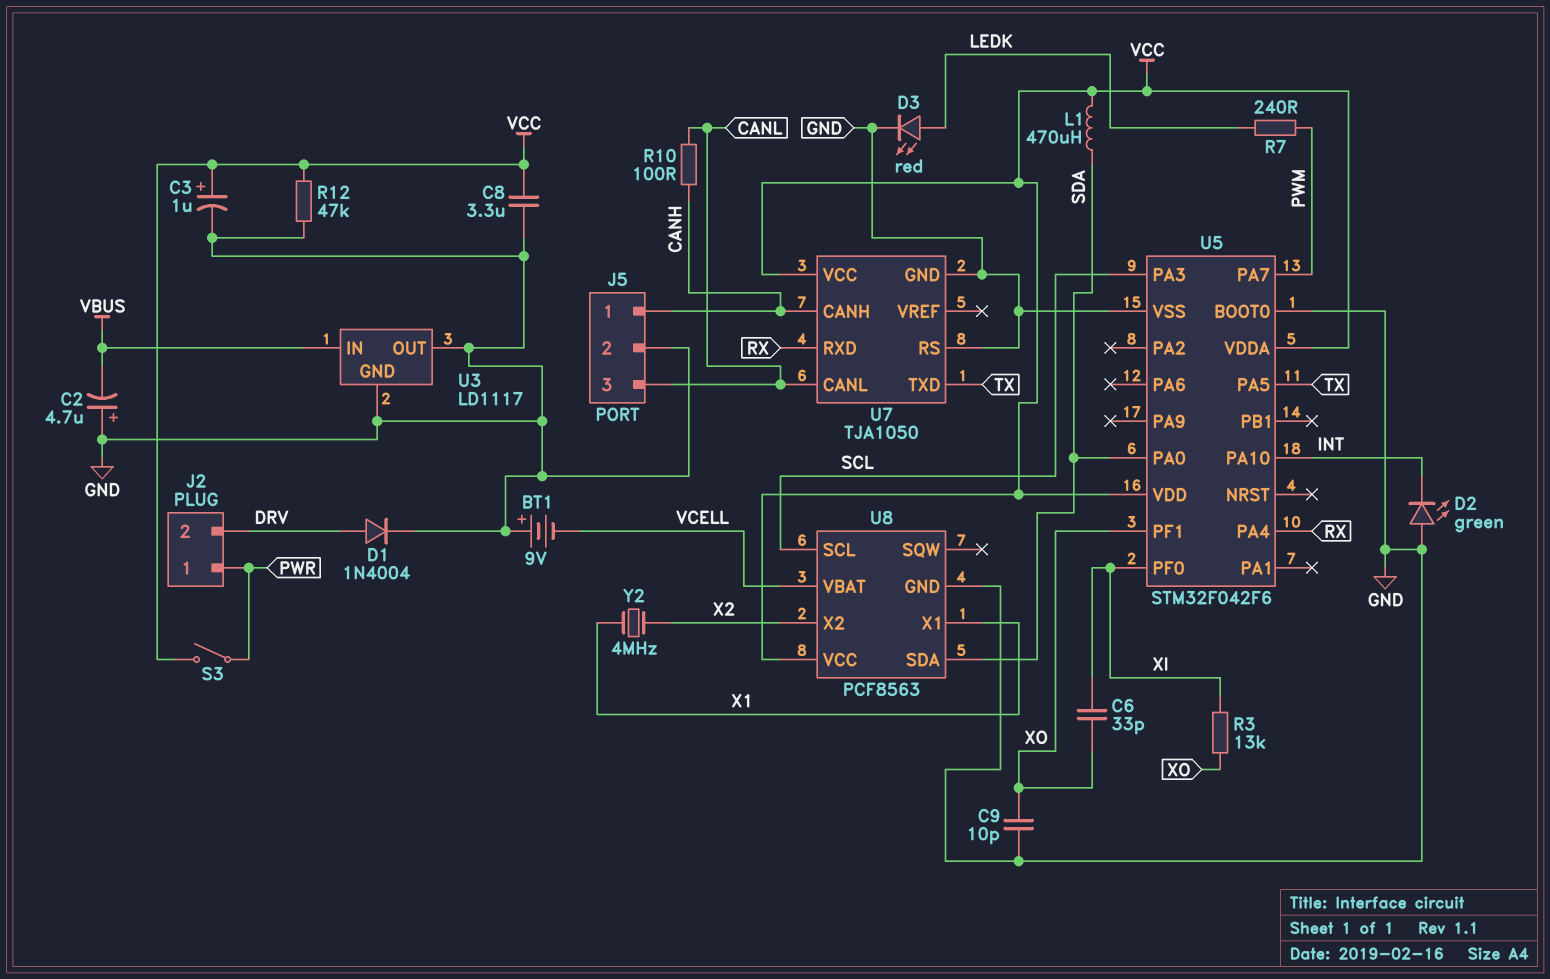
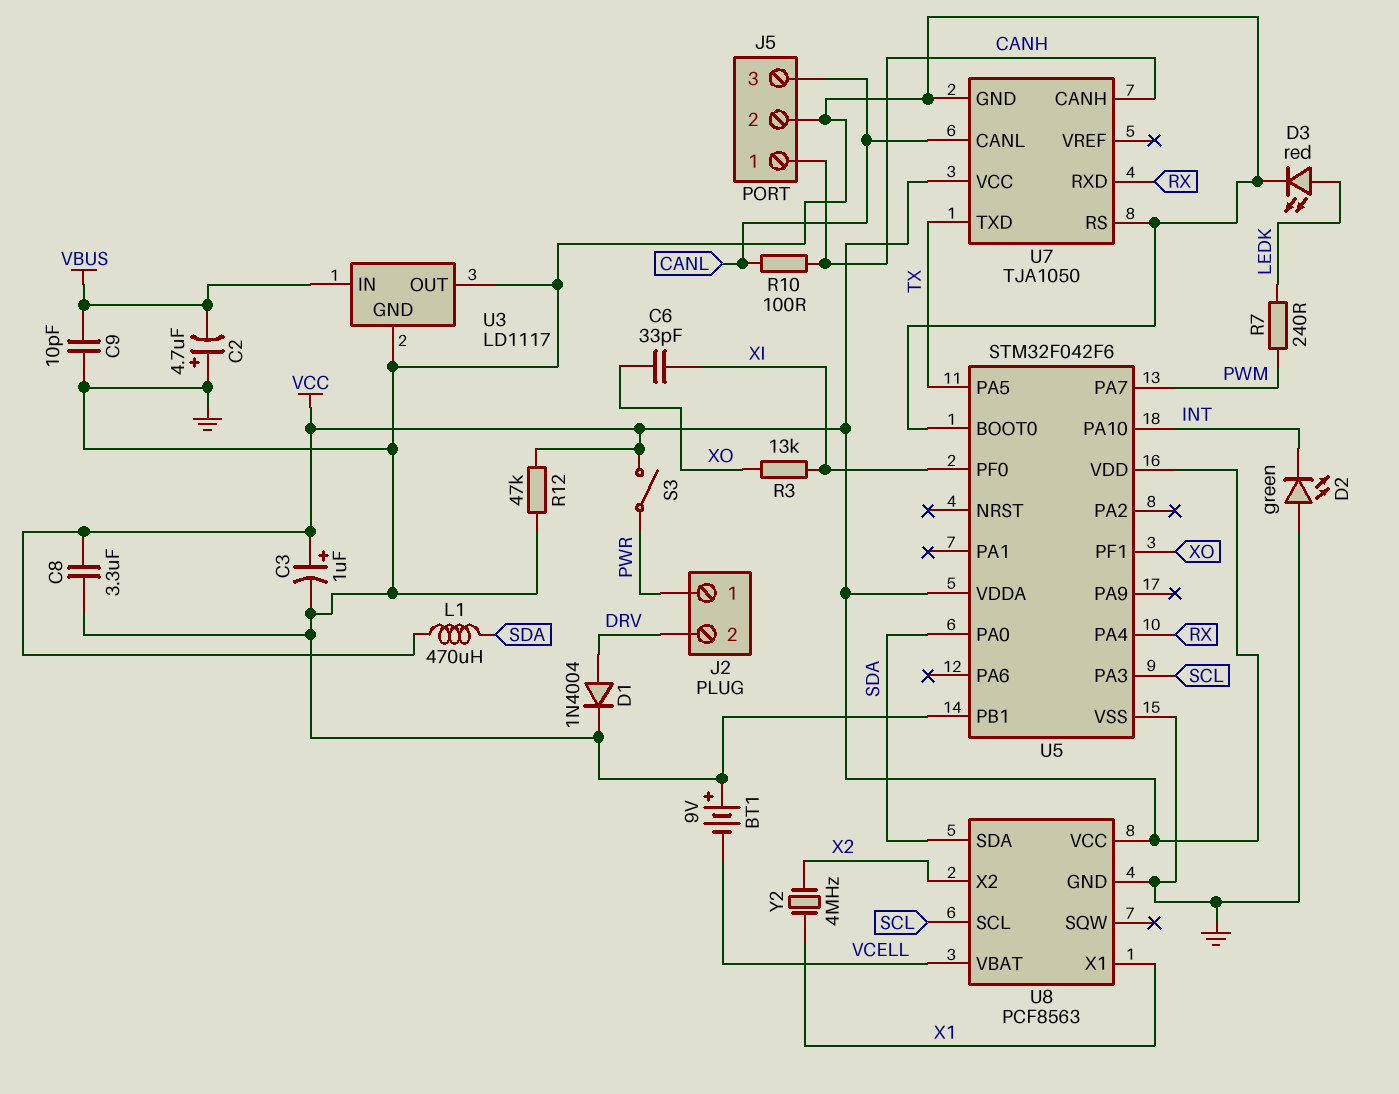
C9: 10pF (GND, XO) -> 10pF (GND, VBUS)
U5 pin PB1: none -> GND

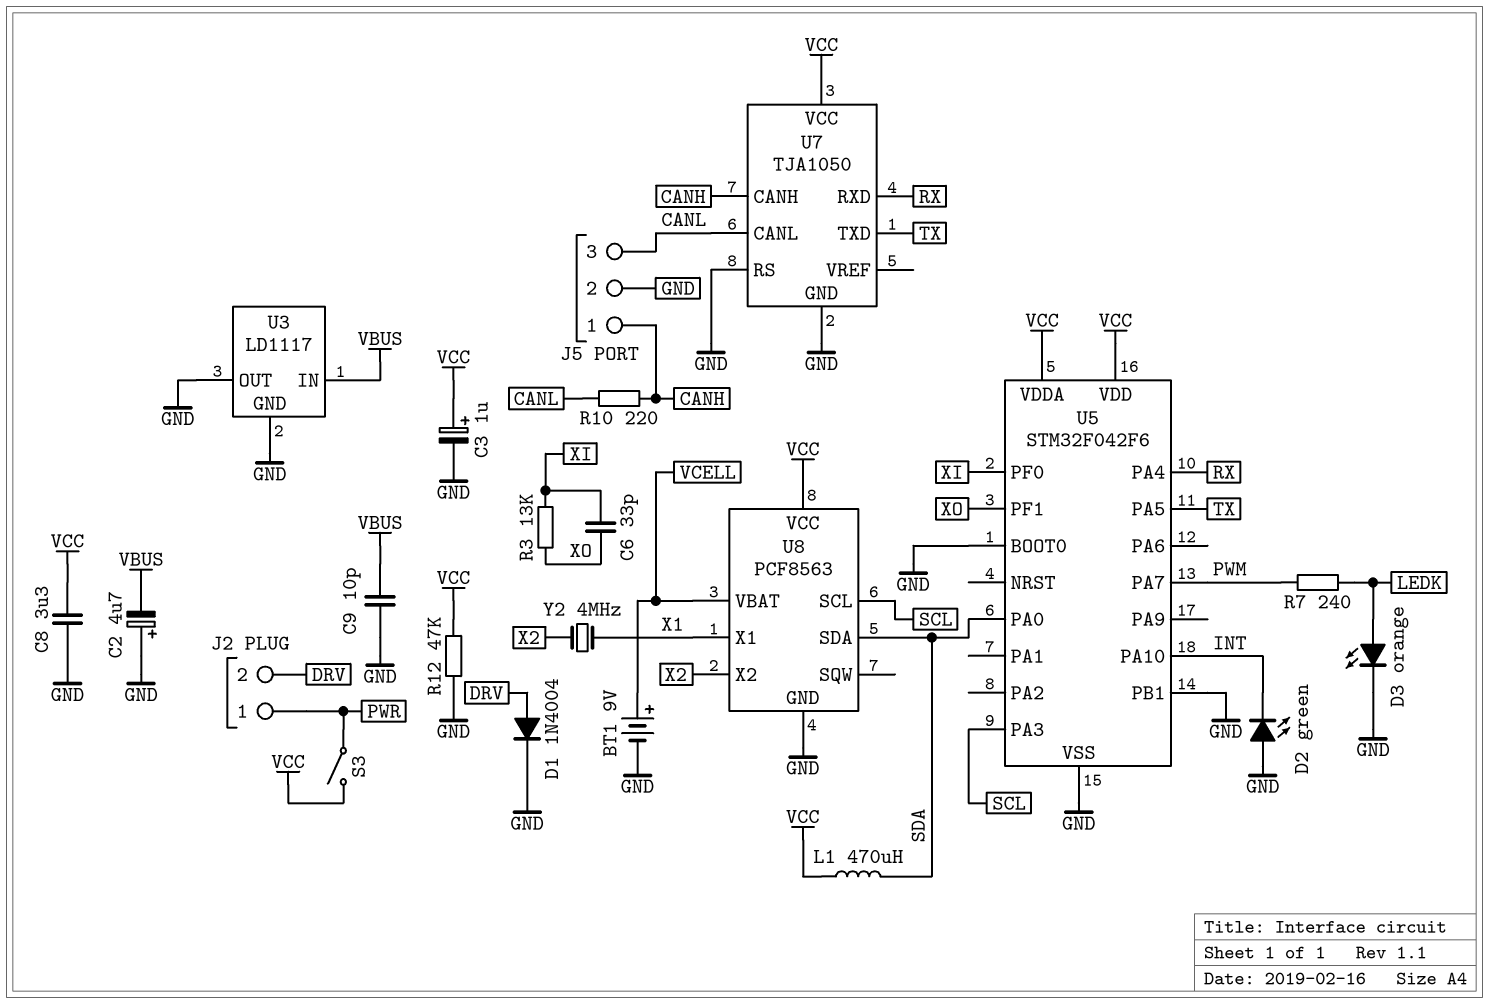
BT1: 9V (plus GND, minus VCELL) -> 9V (plus VCELL, minus GND)
D3: LED red (A LEDK, K GND) -> LED orange (A LEDK, K GND)
R10: 100 (CANH, CANL) -> 220 (CANH, CANL)

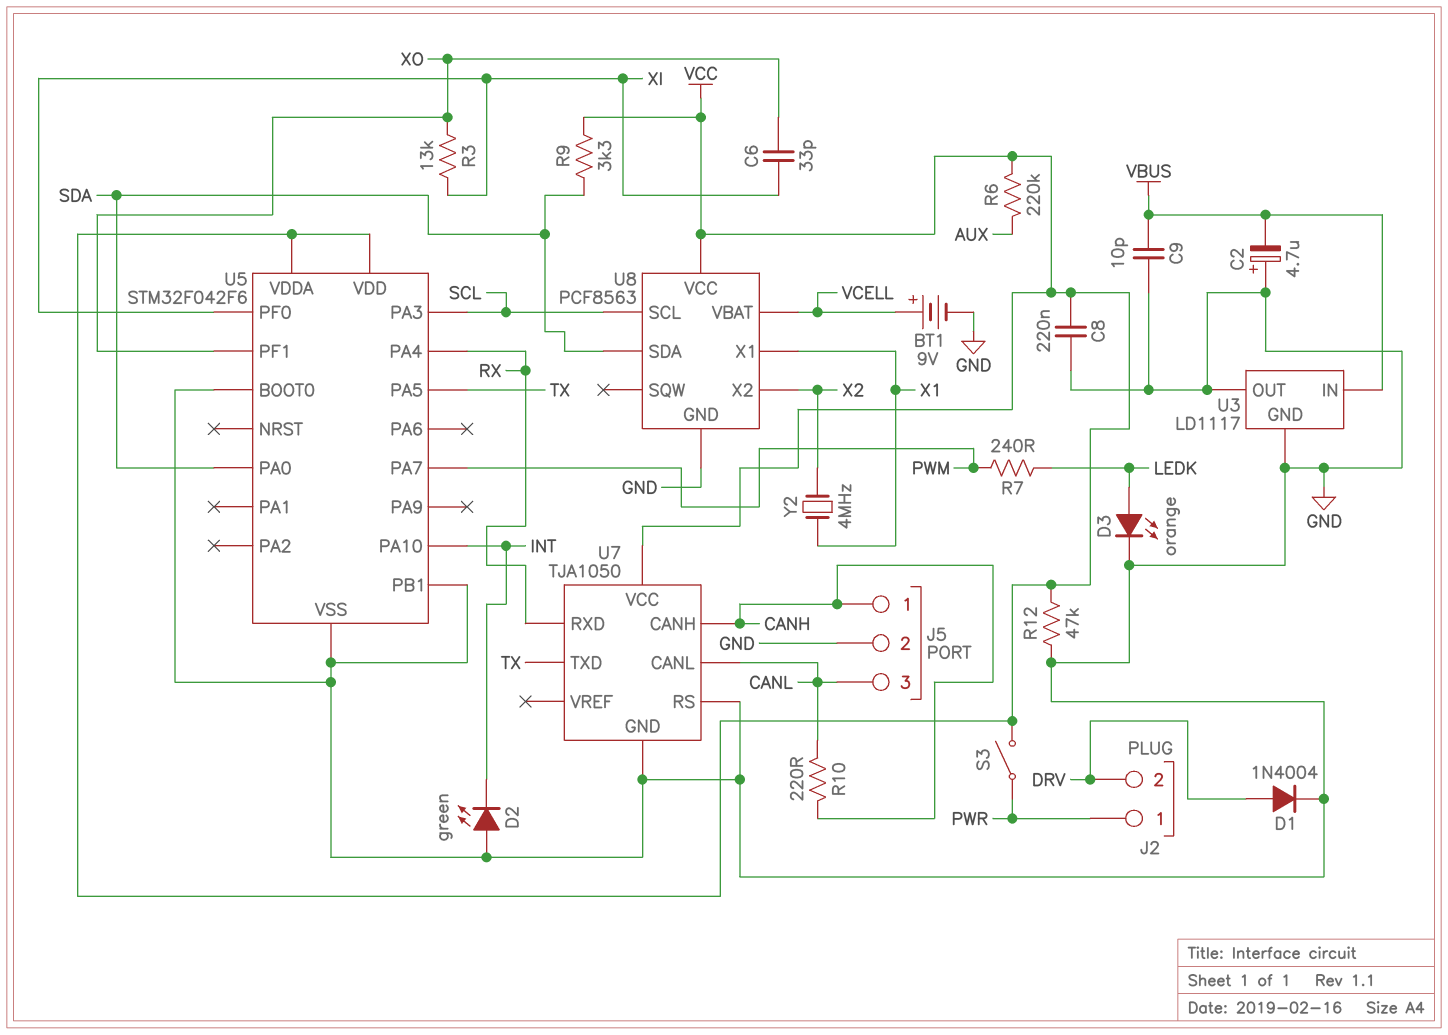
C3: 1uF (plus VCC, minus GND) -> none
C8: 3.3uF (GND, VCC) -> 220nF (GND, VCC)
L1: 470uH (SDA, VCC) -> none
R6: none -> 220k (AUX, VCC)
R9: none -> 3.3k (SDA, VCC)

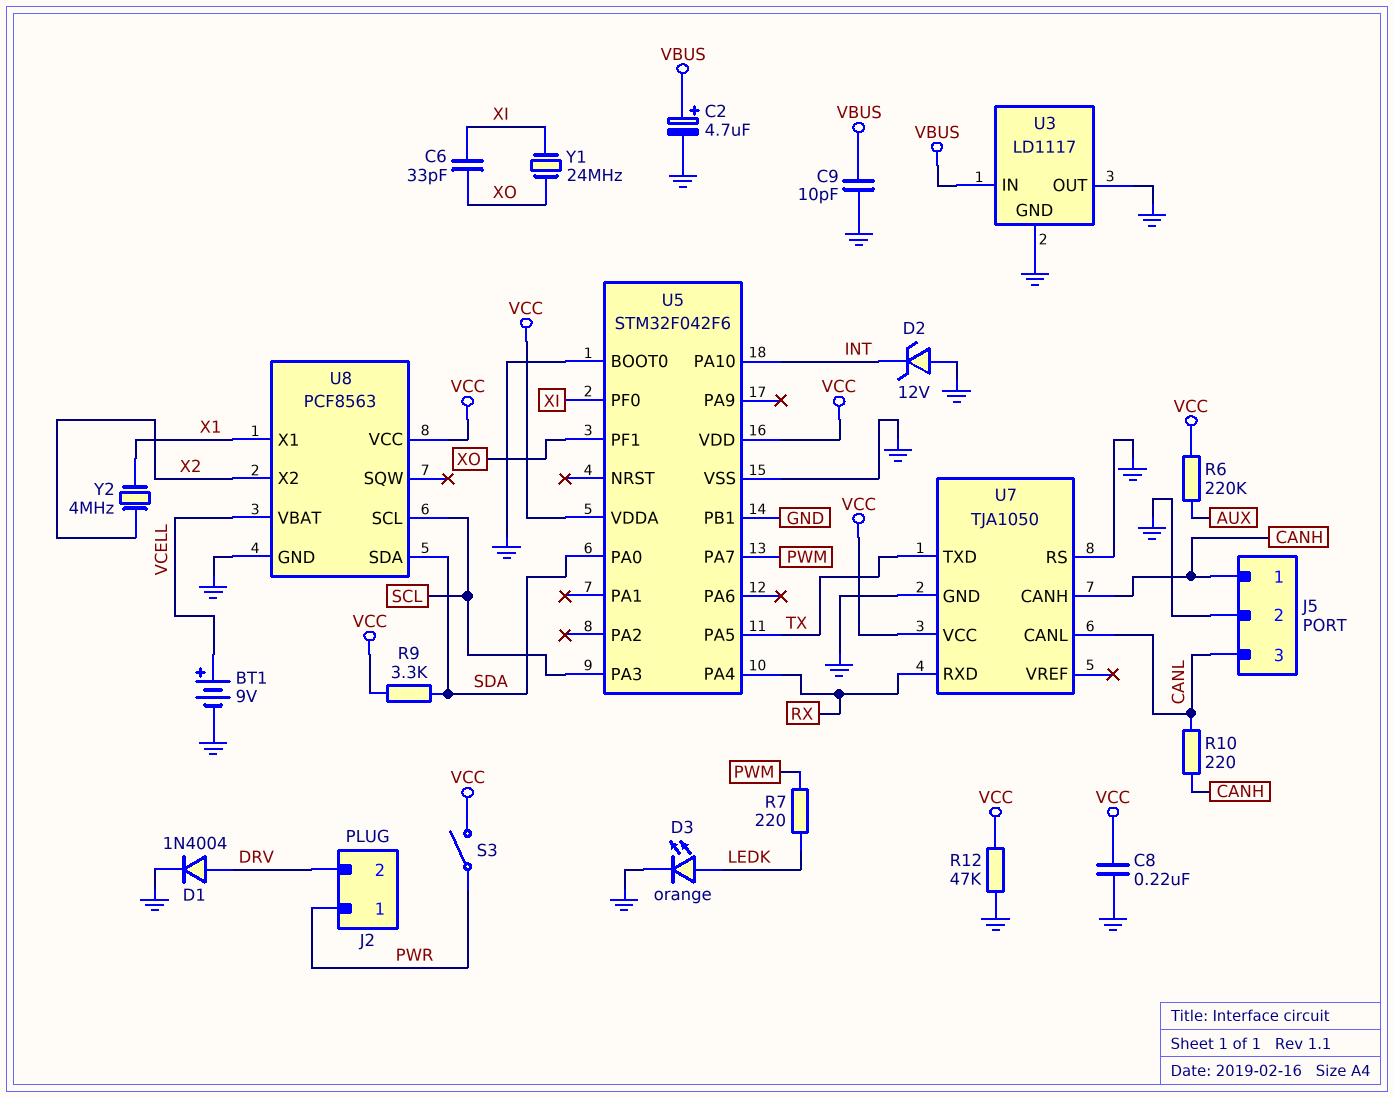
C2: 4.7uF (plus GND, minus VBUS) -> 4.7uF (plus VBUS, minus GND)
D2: LED green (A GND, K INT) -> zener 12V (A GND, K INT)
R3: 13k (XI, XO) -> none
R7: 240 (LEDK, PWM) -> 220 (LEDK, PWM)
Y1: none -> 24MHz (XI, XO)

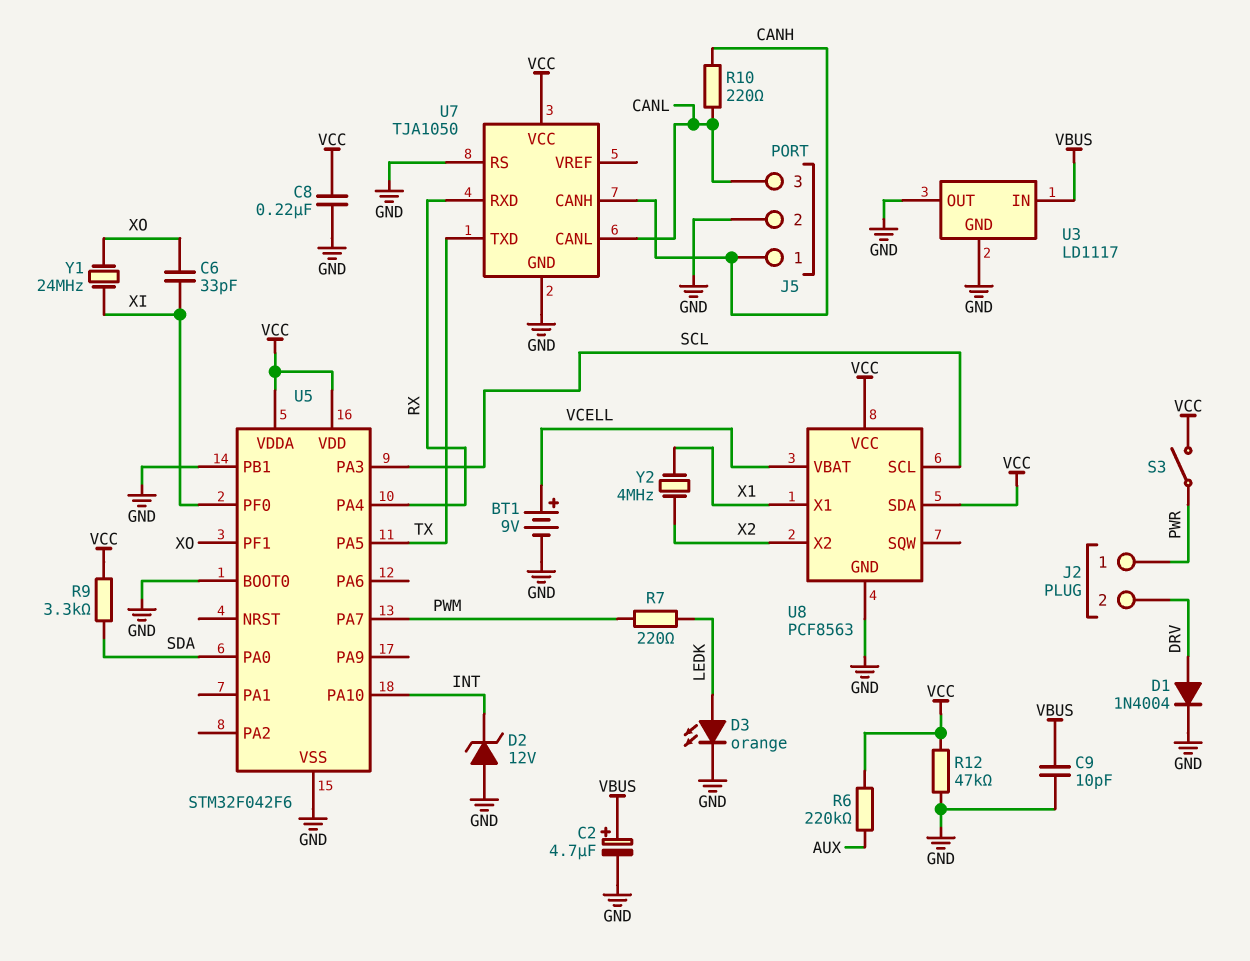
U8 pin SDA: SDA -> VCC

